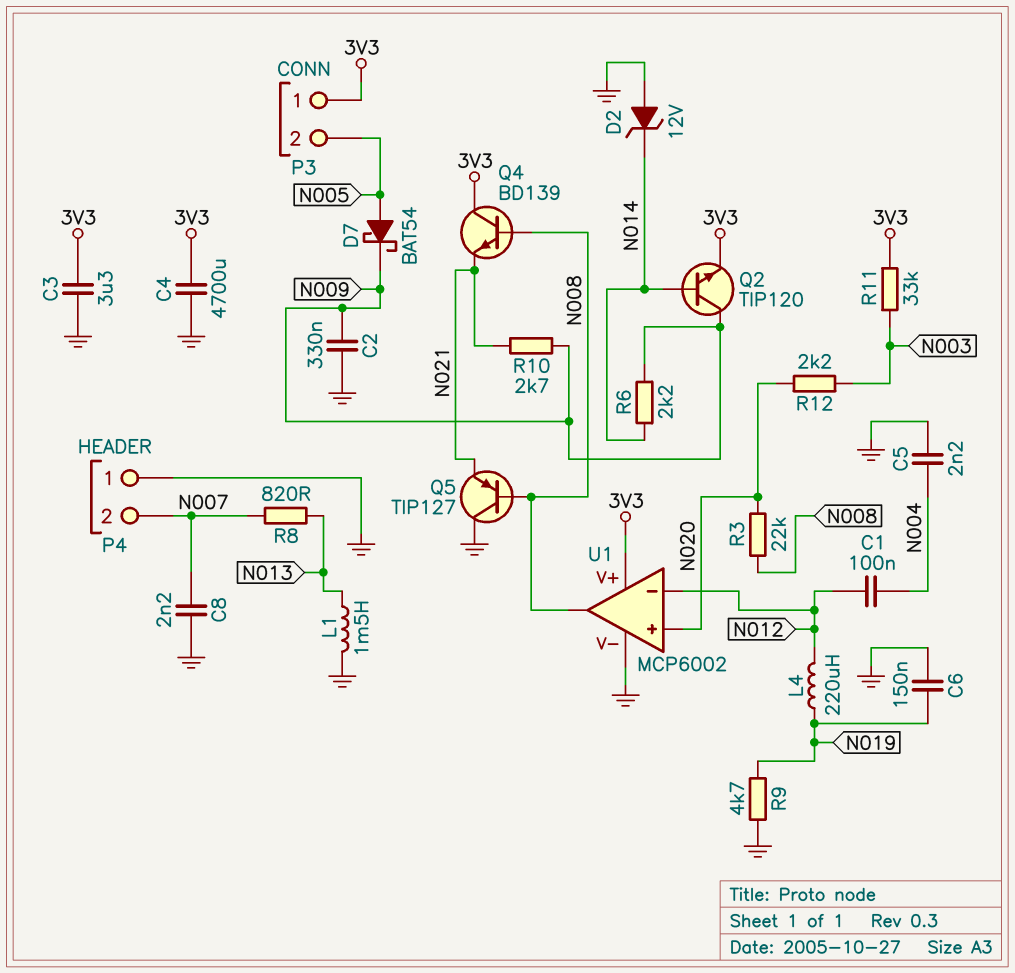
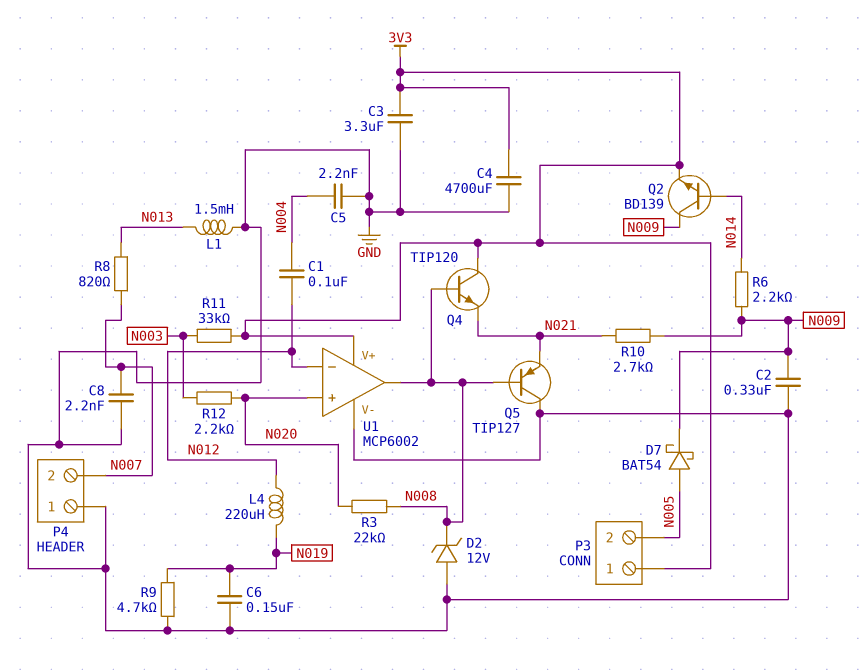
D2: zener 12V (A GND, K N014) -> zener 12V (A GND, K N008)
Q2: NPN TIP120 (B N014, C N009, E 3V3) -> NPN BD139 (B N014, C N009, E 3V3)
Q4: NPN BD139 (B N008, C 3V3, E N021) -> NPN TIP120 (B N008, C 3V3, E N021)

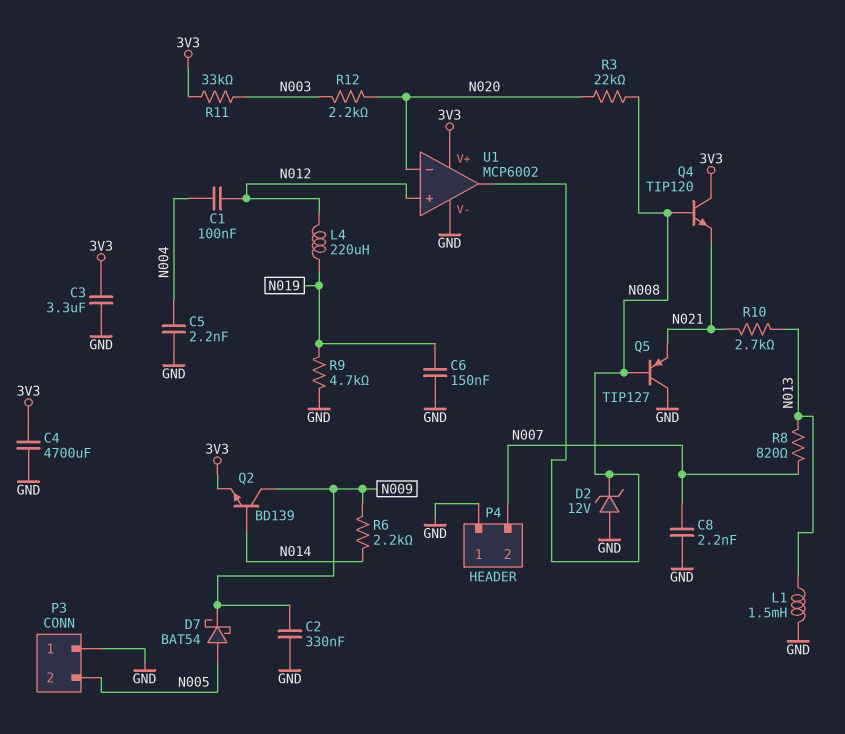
P3 pin 1: 3V3 -> GND
R10: 2.7k (N009, N021) -> 2.7k (N013, N021)
U1 pin in+: N020 -> N012
U1 pin in-: N012 -> N020

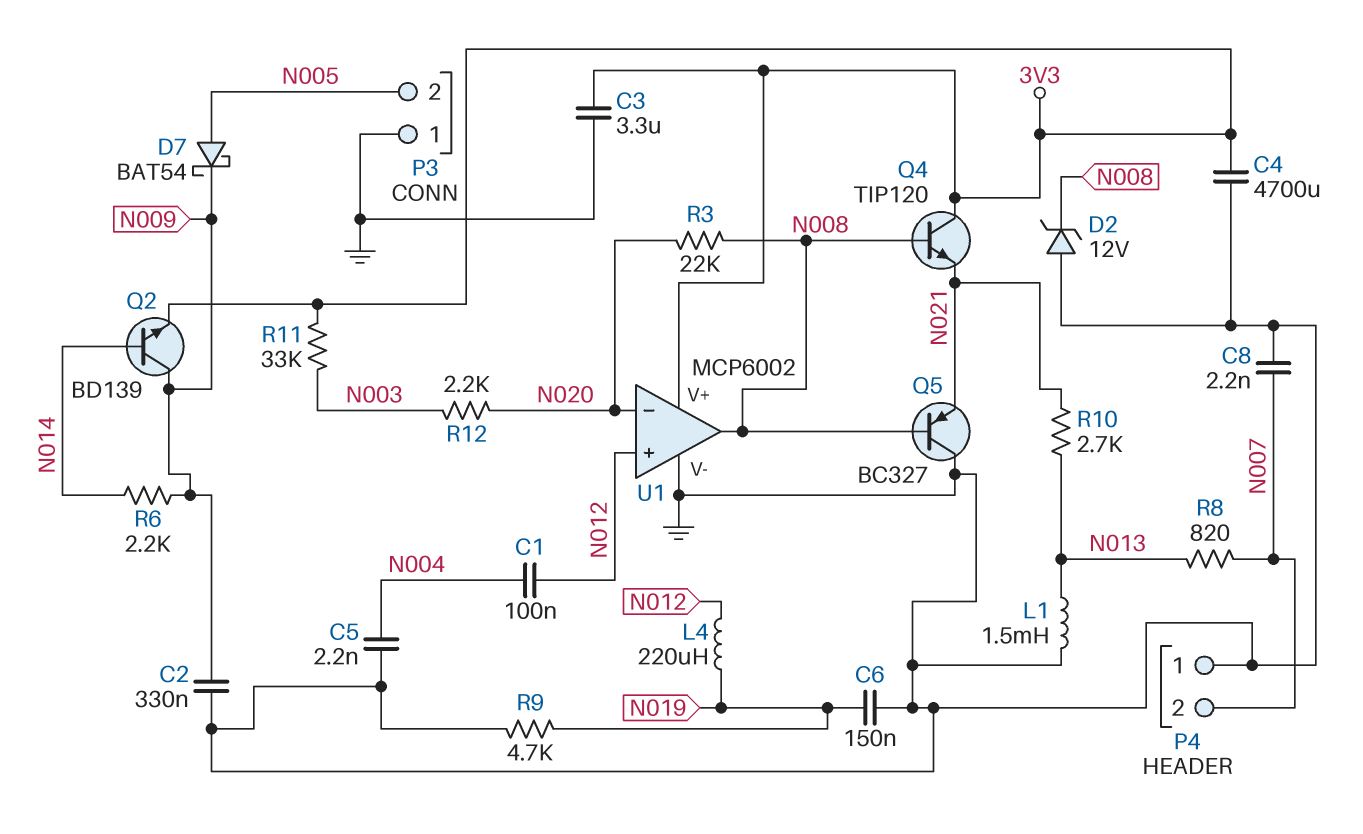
Q5: PNP TIP127 (B N008, C GND, E N021) -> PNP BC327 (B N008, C GND, E N021)

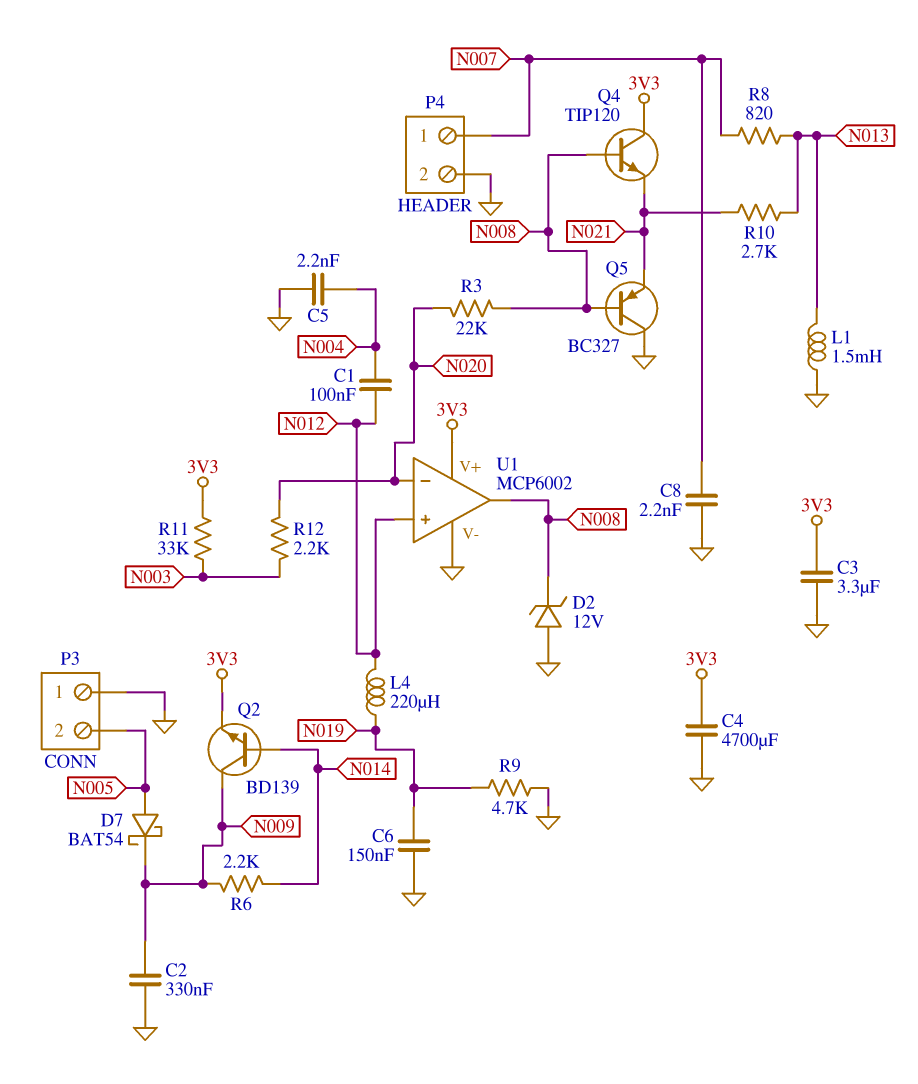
P4 pin 1: GND -> N007
P4 pin 2: N007 -> GND

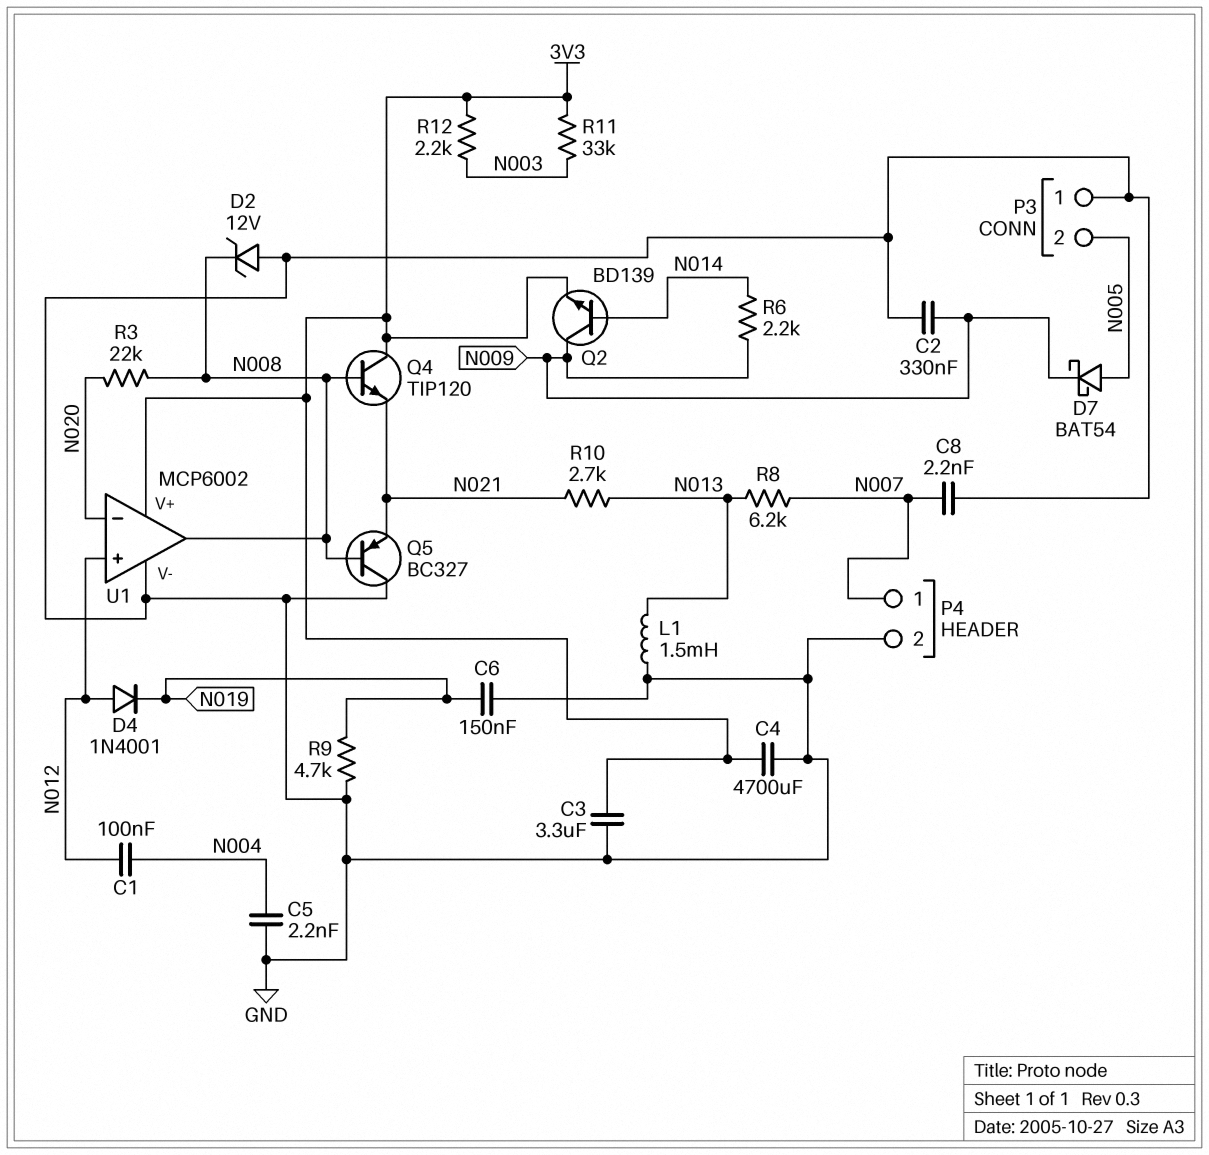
D4: none -> diode 1N4001 (A N012, K N019)
L4: 220uH (N012, N019) -> none
R8: 820 (N007, N013) -> 6.2k (N007, N013)
R12: 2.2k (N003, N020) -> 2.2k (3V3, N003)

